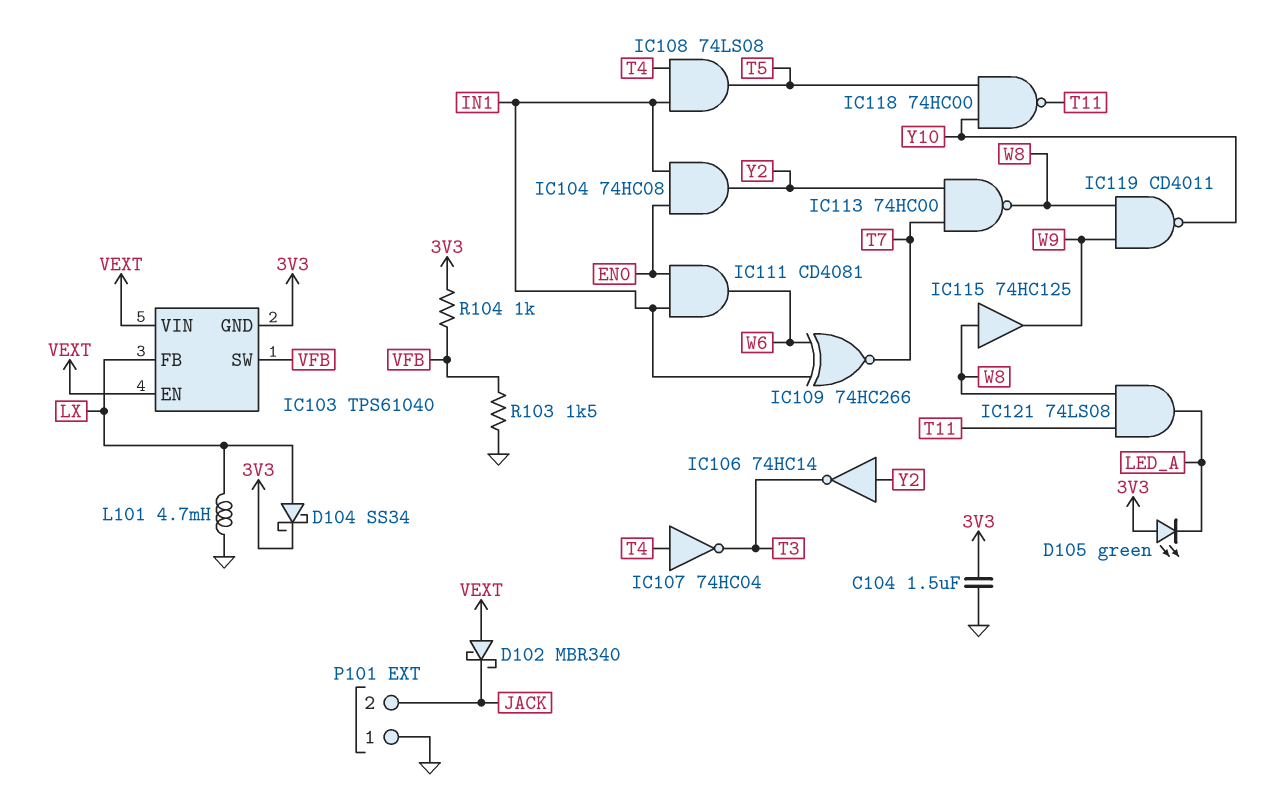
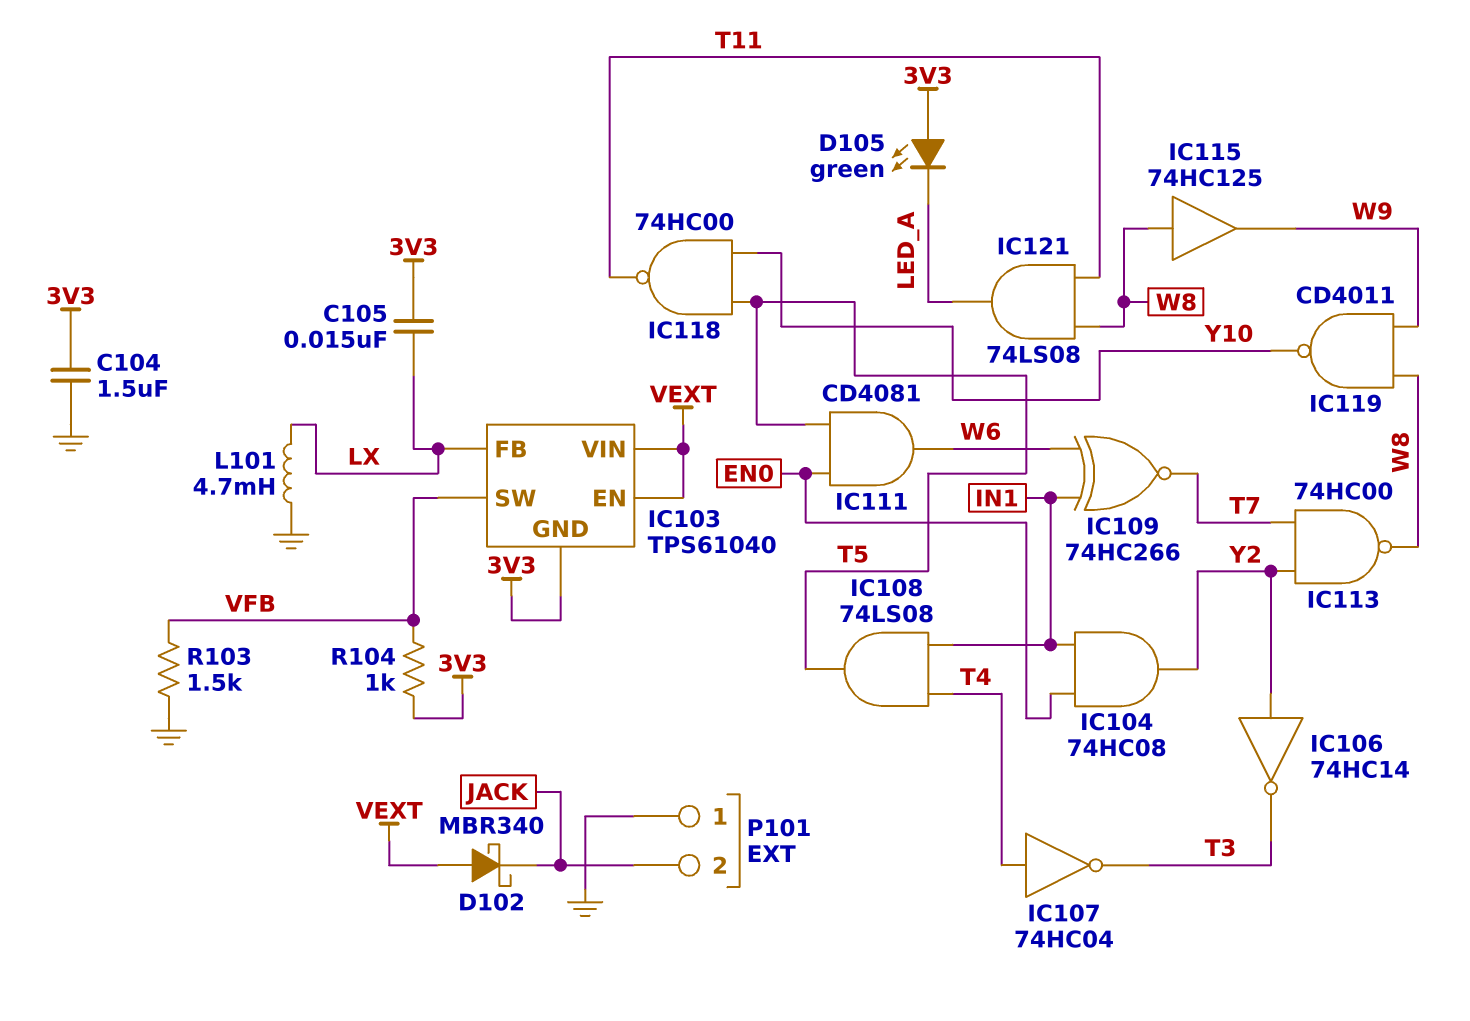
C105: none -> 15nF (3V3, LX)
D104: schottky SS34 (A LX, K 3V3) -> none
IC111: AND CD4081 (in EN0, in IN1, out W6) -> AND CD4081 (in EN0, in T5, out W6)

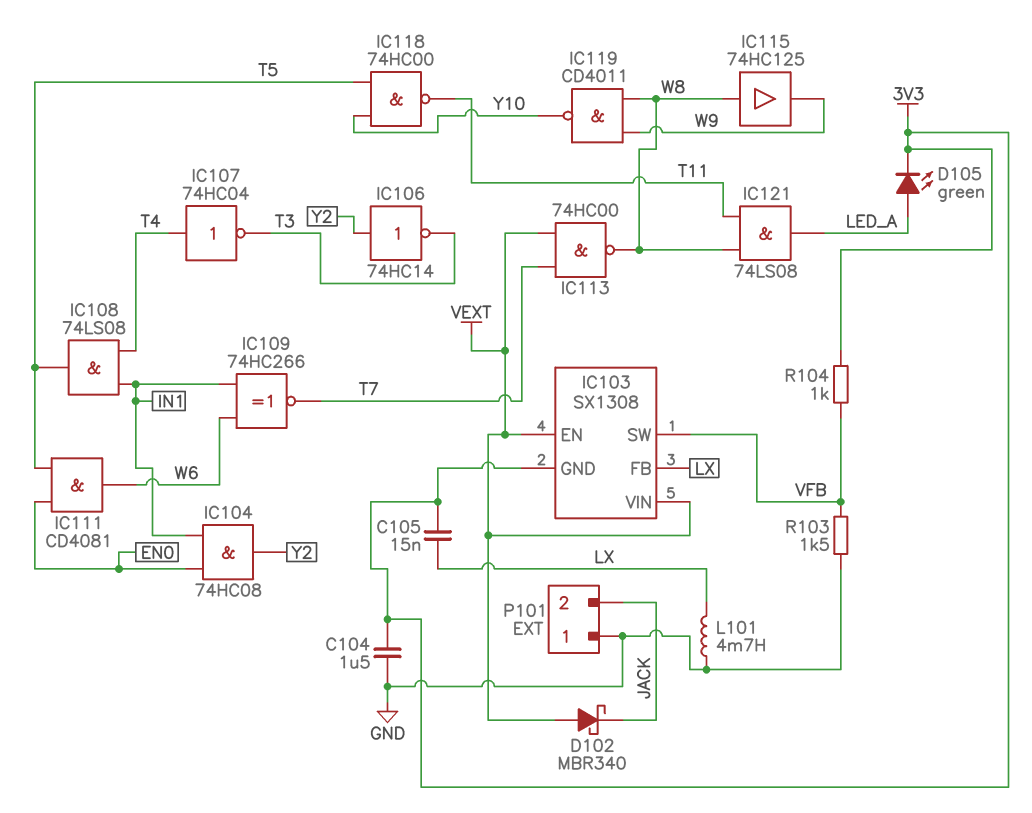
D105: LED green (A 3V3, K LED_A) -> LED green (A LED_A, K 3V3)
IC103: TPS61040 -> SX1308
IC113: NAND 74HC00 (in T7, in Y2, out W8) -> NAND 74HC00 (in T7, in VEXT, out W8)

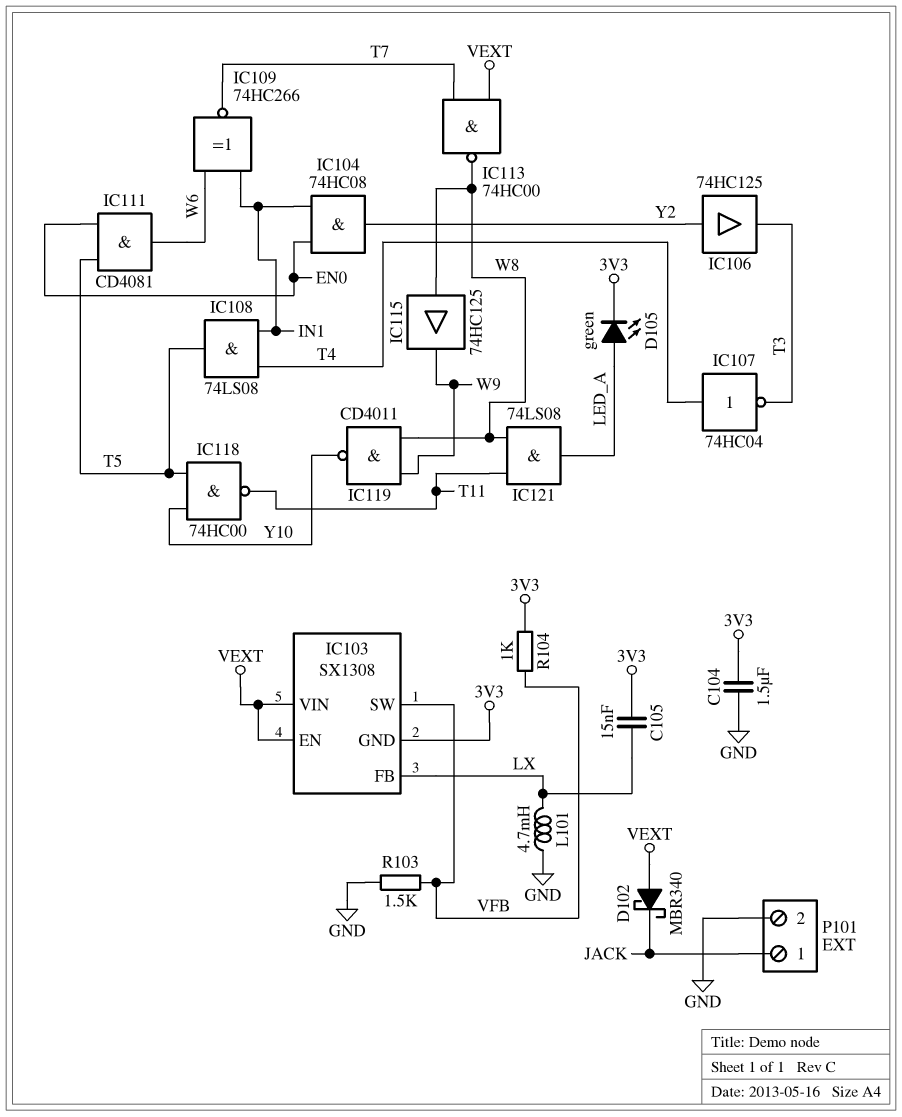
IC106: NOT 74HC14 (in Y2, out T3) -> buffer 74HC125 (in Y2, out T3)
P101 pin 1: GND -> JACK
P101 pin 2: JACK -> GND

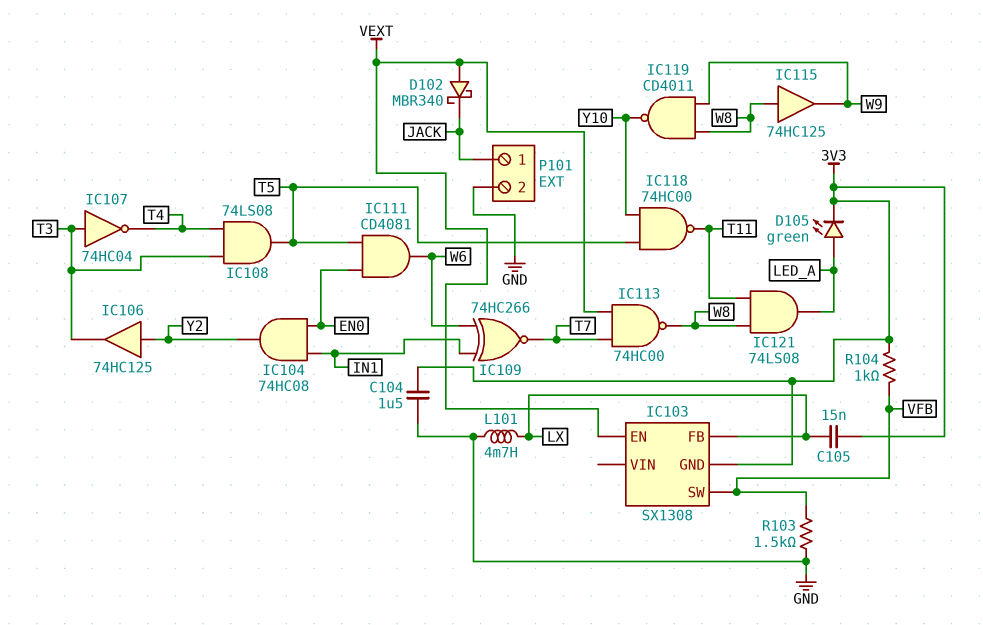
IC103 pin VIN: VEXT -> none
IC107: NOT 74HC04 (in T4, out T3) -> NOT 74HC04 (in T3, out T4)
IC108: AND 74LS08 (in IN1, in T4, out T5) -> AND 74LS08 (in T3, in T4, out T5)

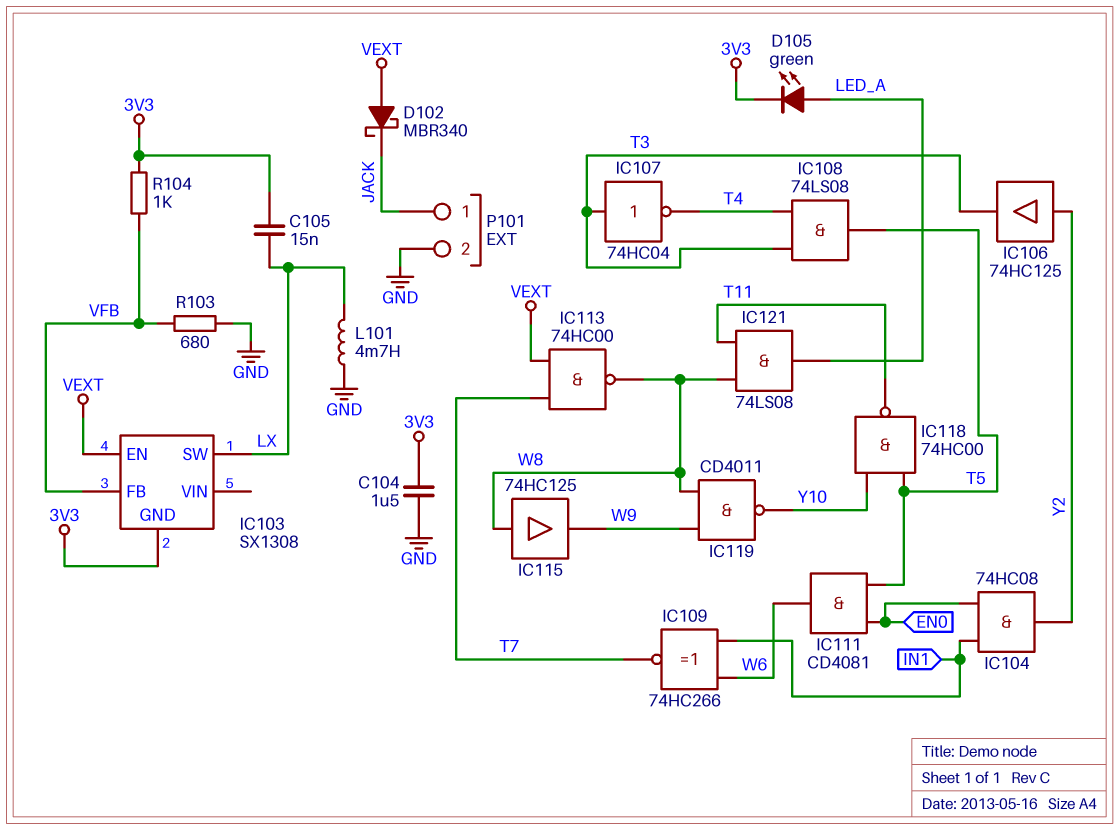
IC103 pin FB: LX -> VFB
IC103 pin SW: VFB -> LX
R103: 1.5k (GND, VFB) -> 680 (GND, VFB)

